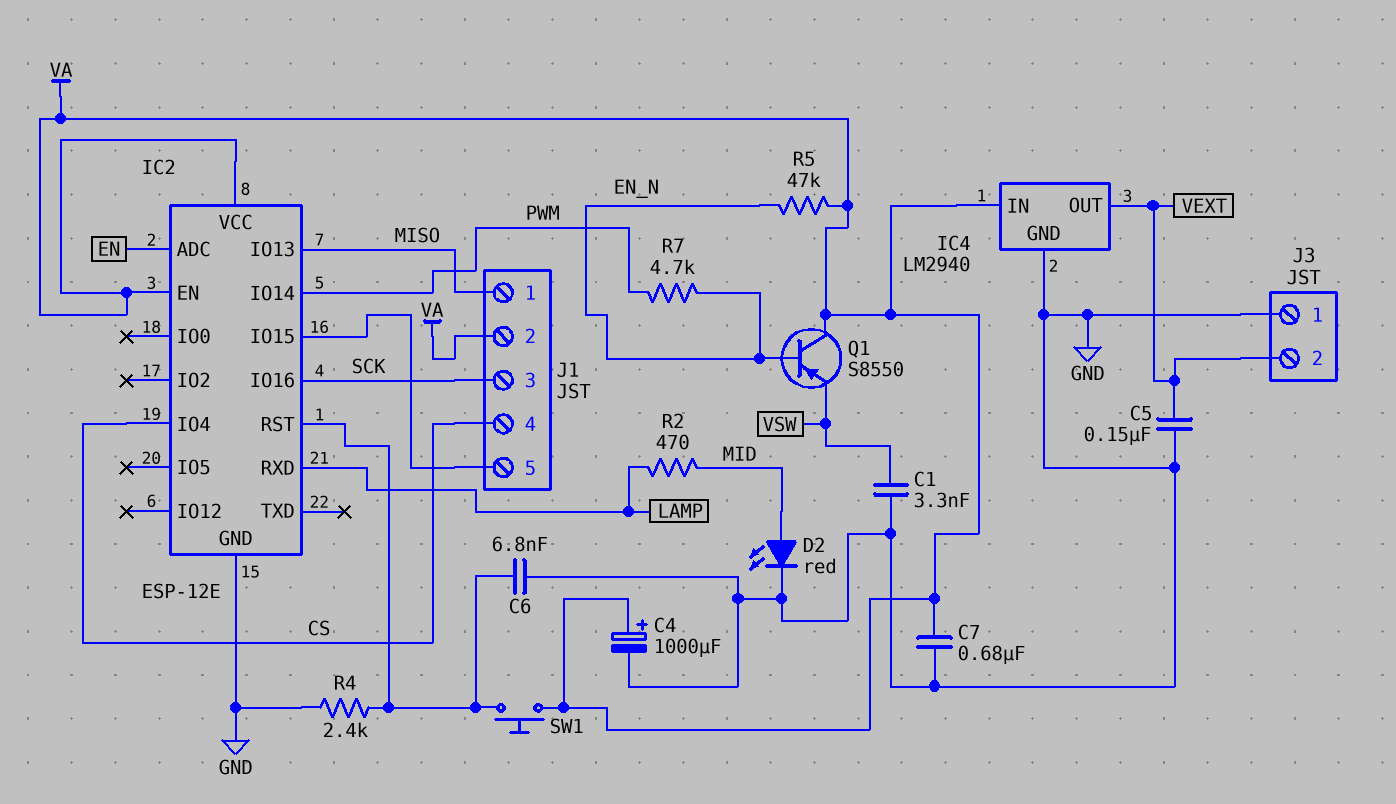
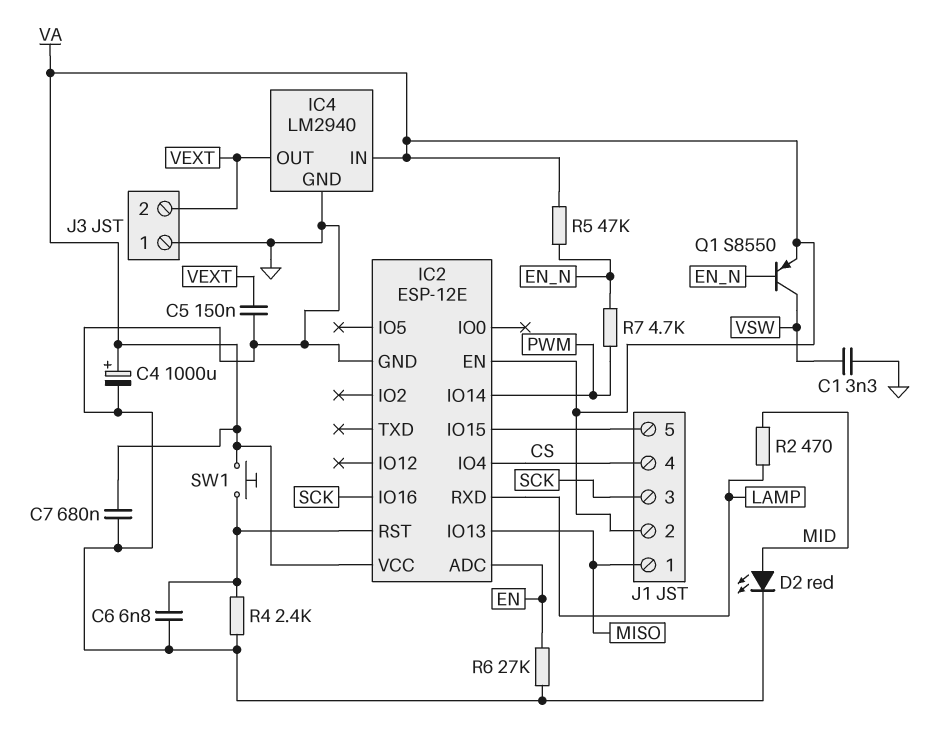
Q1: PNP S8550 (B EN_N, C VA, E VSW) -> PNP S8550 (B EN_N, C VSW, E VA)
R6: none -> 27k (EN, GND)

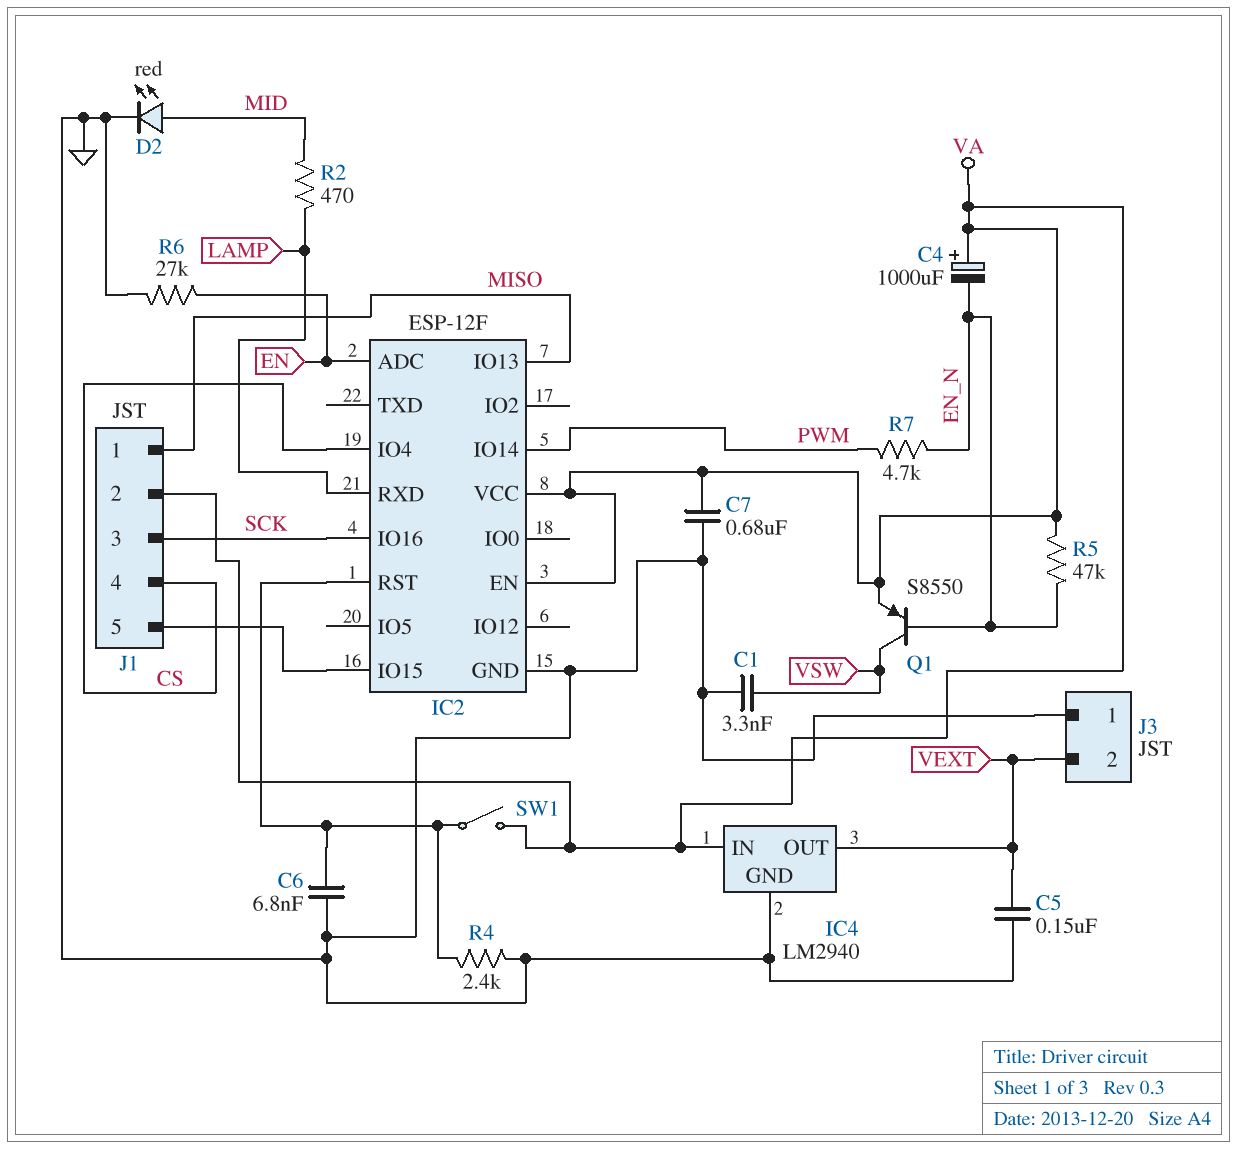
C4: 1000uF (plus VA, minus GND) -> 1000uF (plus VA, minus EN_N)
IC2: ESP-12E -> ESP-12F
SW1: button (IC2/RST, VA) -> switch (IC2/RST, VA)

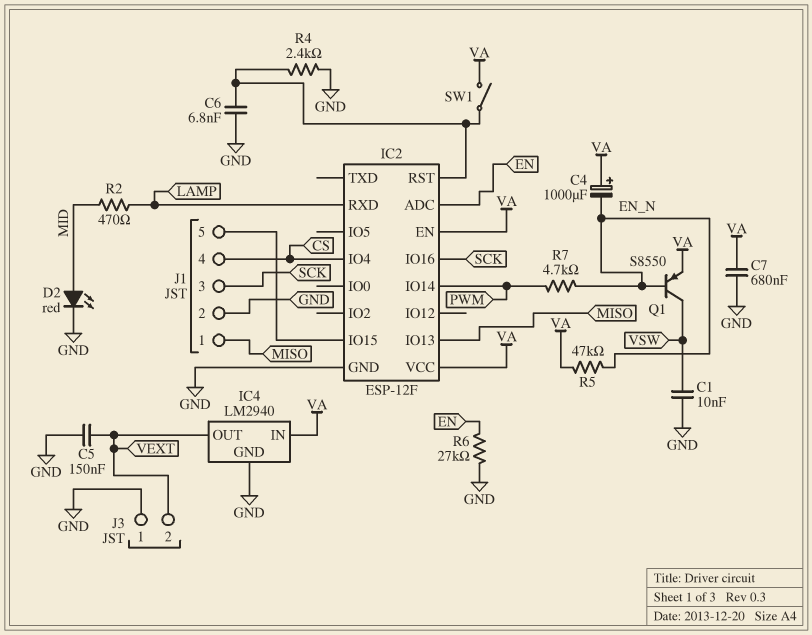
C1: 3.3nF (GND, VSW) -> 10nF (GND, VSW)
J1 pin 2: VA -> GND

